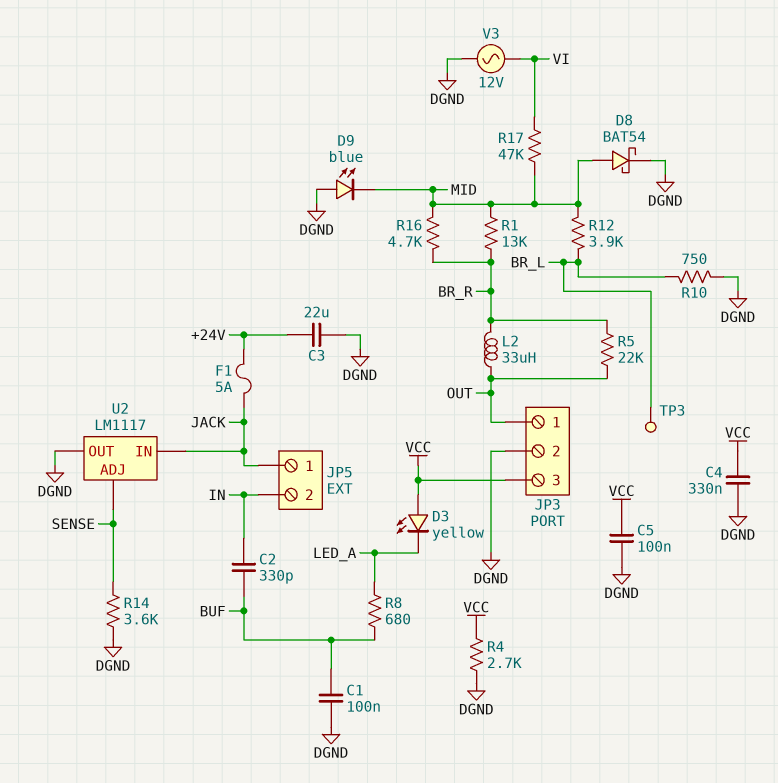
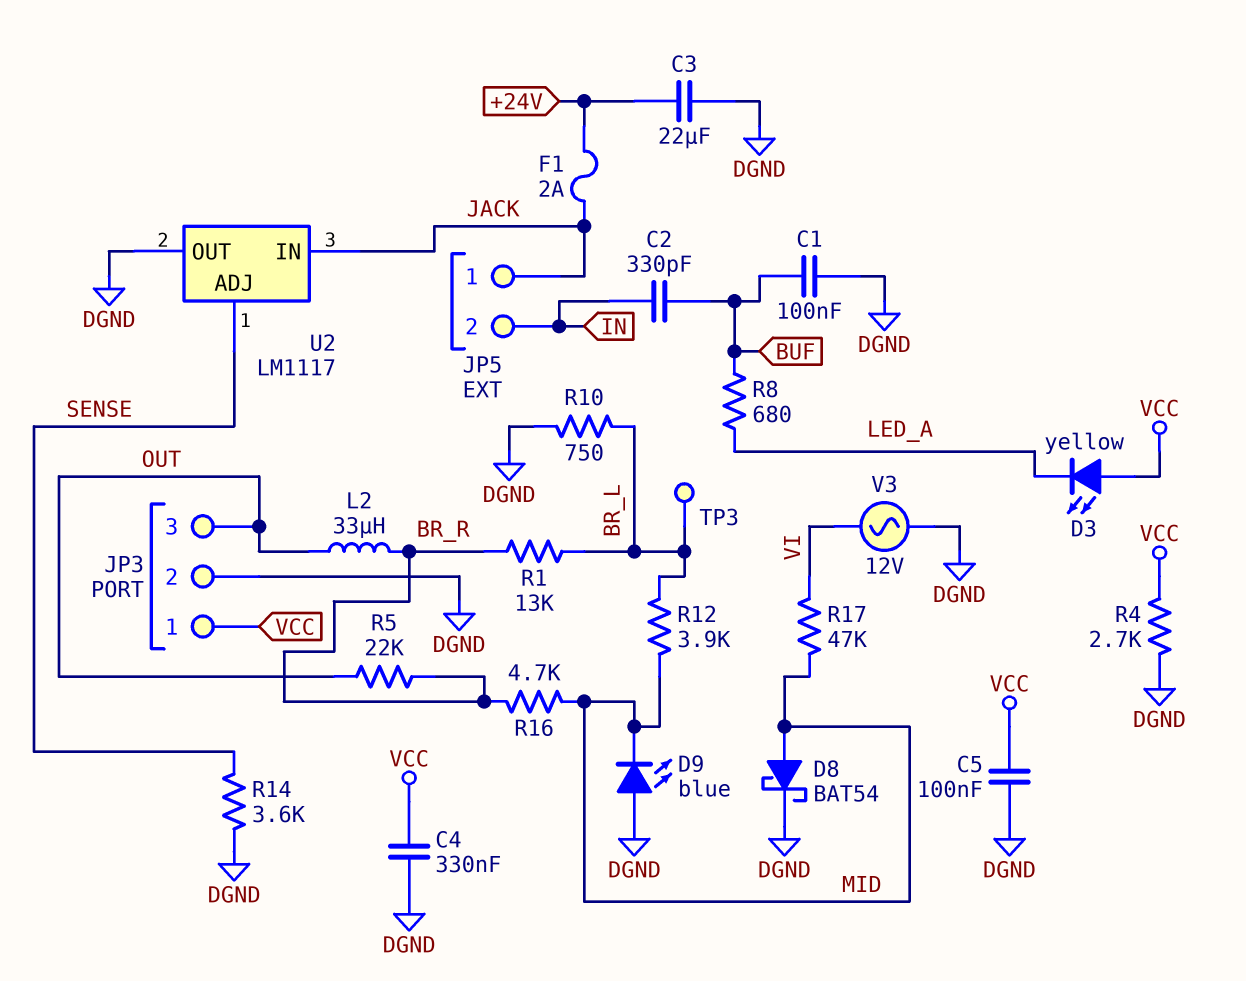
F1: 5A (+24V, JACK) -> 2A (+24V, JACK)
JP3 pin 1: OUT -> VCC
JP3 pin 3: VCC -> OUT
R1: 13k (BR_R, MID) -> 13k (BR_L, BR_R)

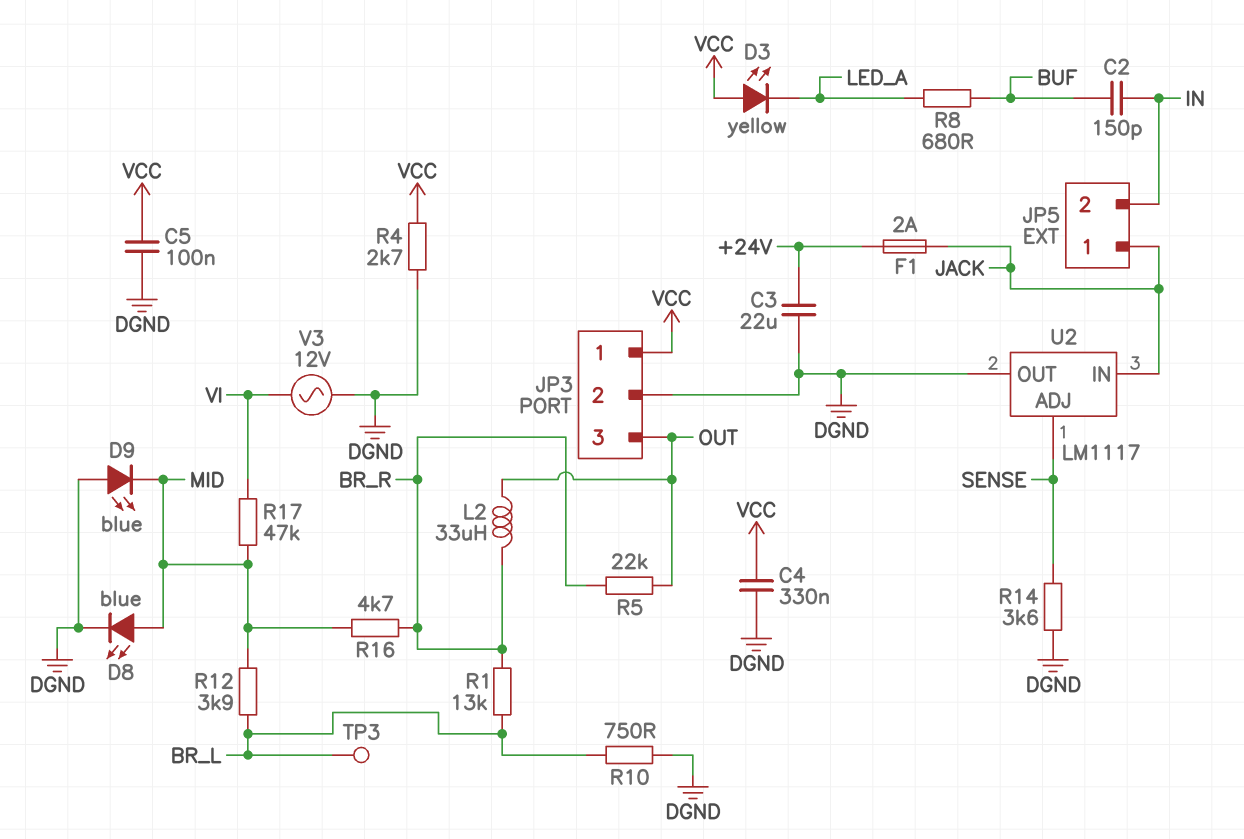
C1: 100nF (BUF, DGND) -> none
C2: 330pF (BUF, IN) -> 150pF (BUF, IN)
D8: schottky BAT54 (A MID, K DGND) -> LED blue (A MID, K DGND)

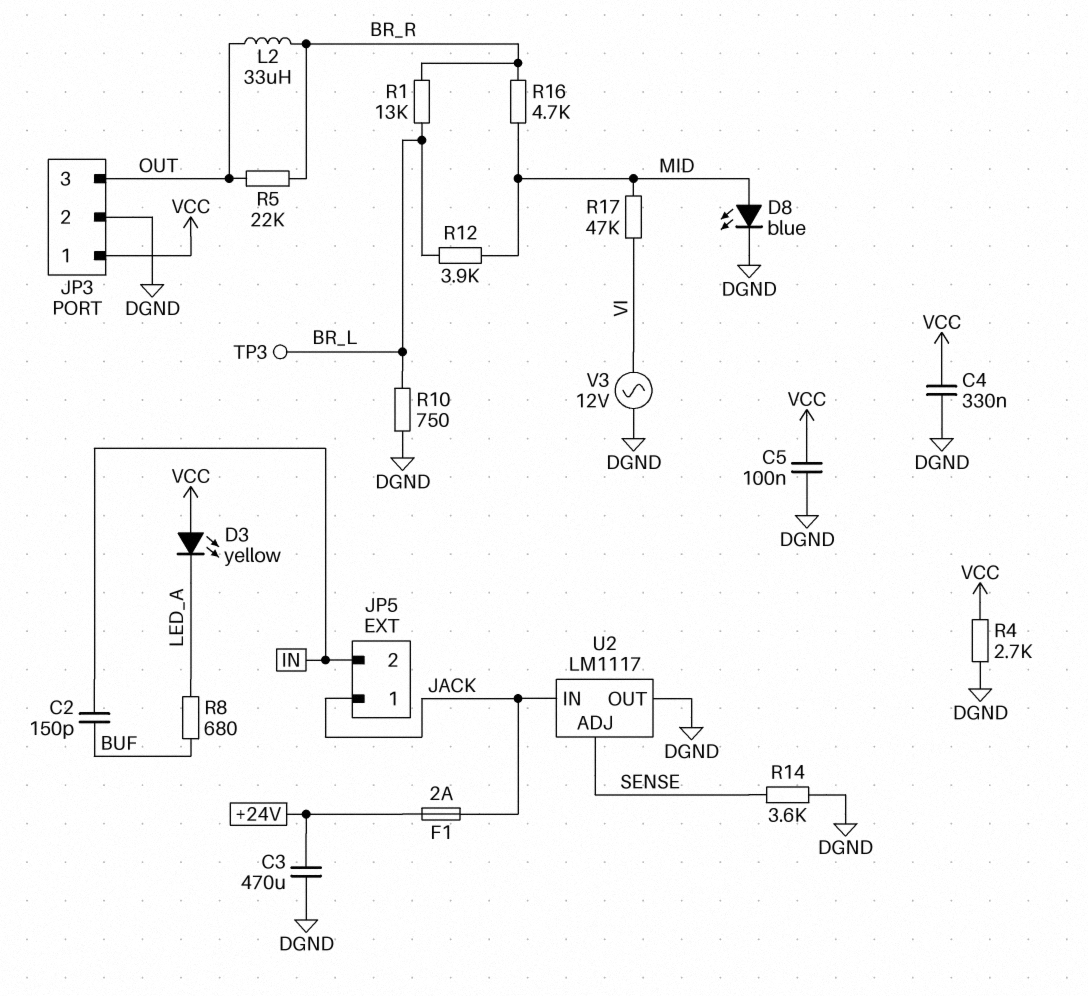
C3: 22uF (+24V, DGND) -> 470uF (+24V, DGND)
D9: LED blue (A DGND, K MID) -> none

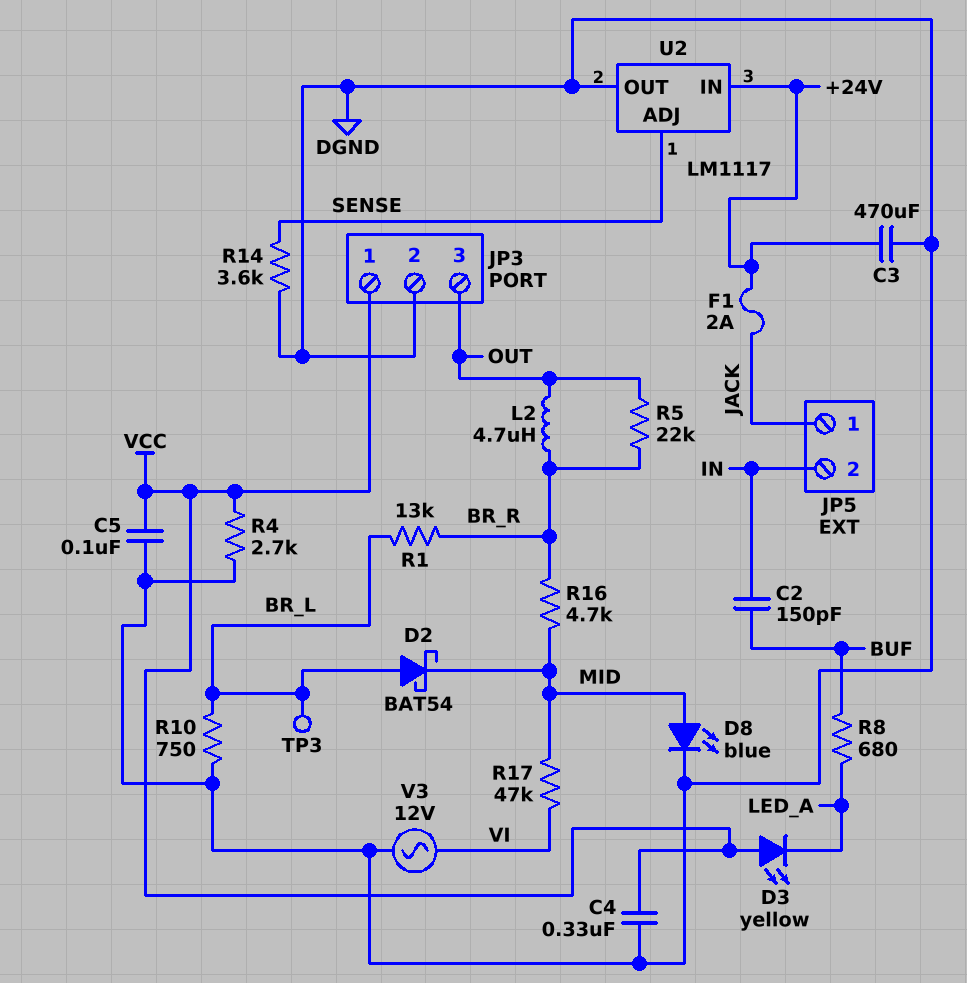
D2: none -> schottky BAT54 (A BR_L, K MID)
L2: 33uH (BR_R, OUT) -> 4.7uH (BR_R, OUT)
R12: 3.9k (BR_L, MID) -> none
U2 pin IN: JACK -> +24V

